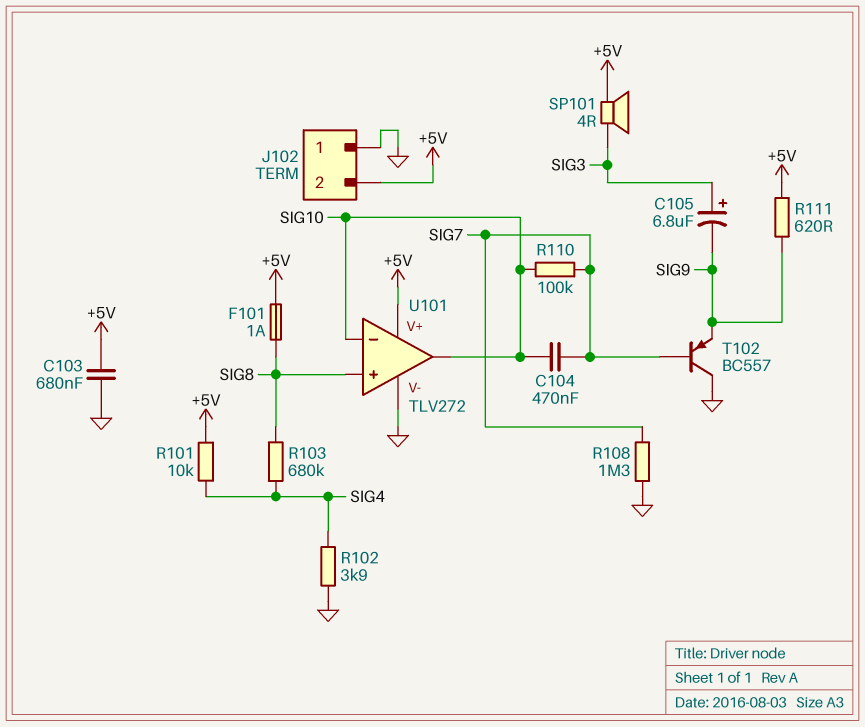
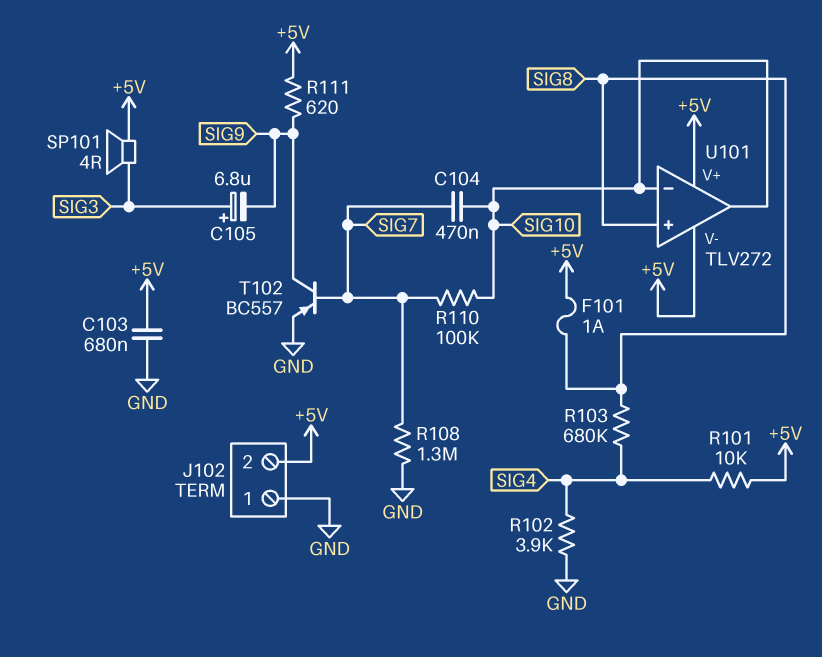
T102: PNP BC557 (B SIG7, C GND, E SIG9) -> PNP BC557 (B SIG7, C SIG9, E GND)
U101 pin V-: GND -> +5V

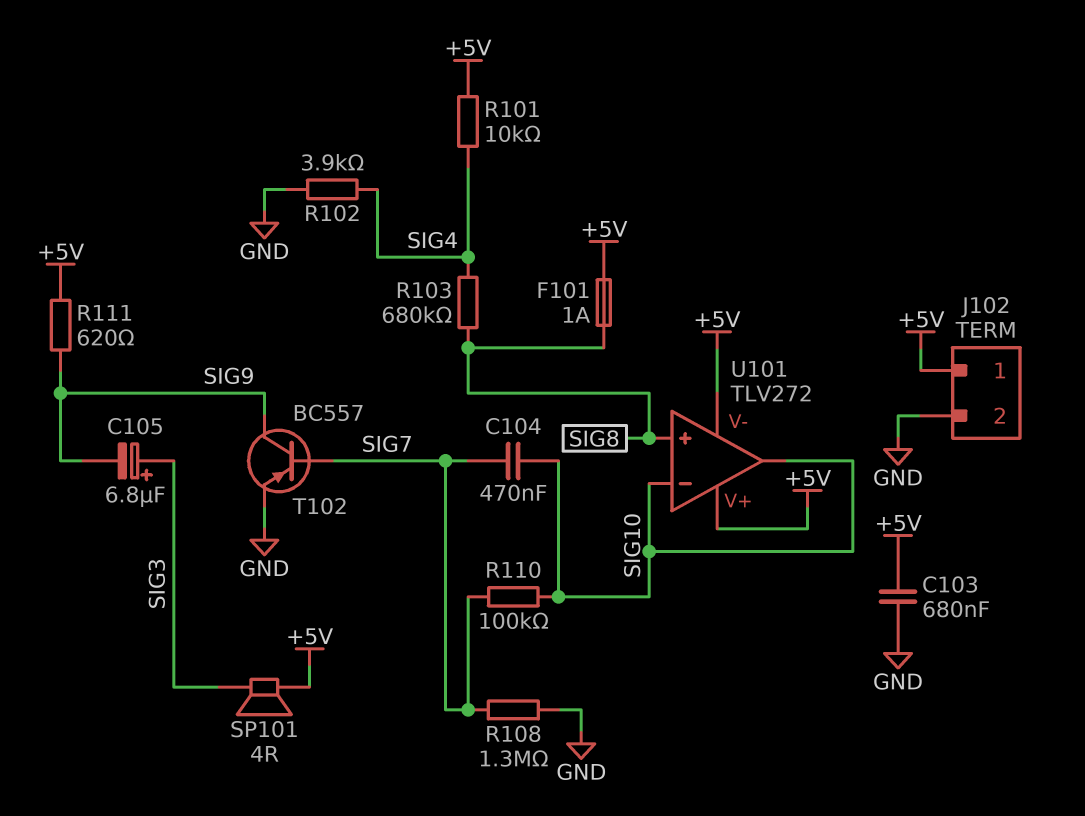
J102 pin 1: GND -> +5V
J102 pin 2: +5V -> GND

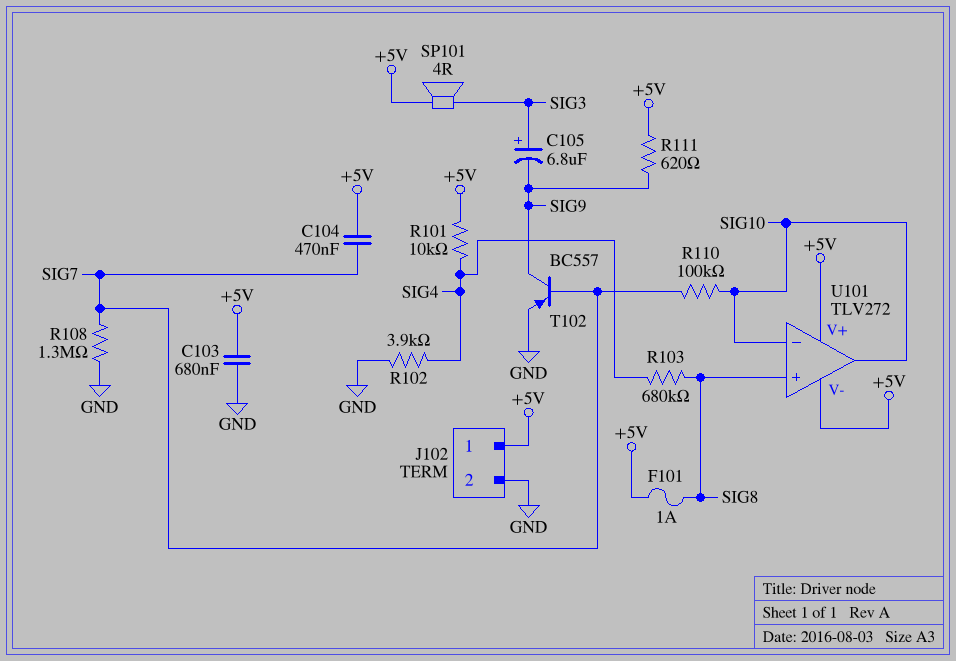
C104: 470nF (SIG7, SIG10) -> 470nF (+5V, SIG7)

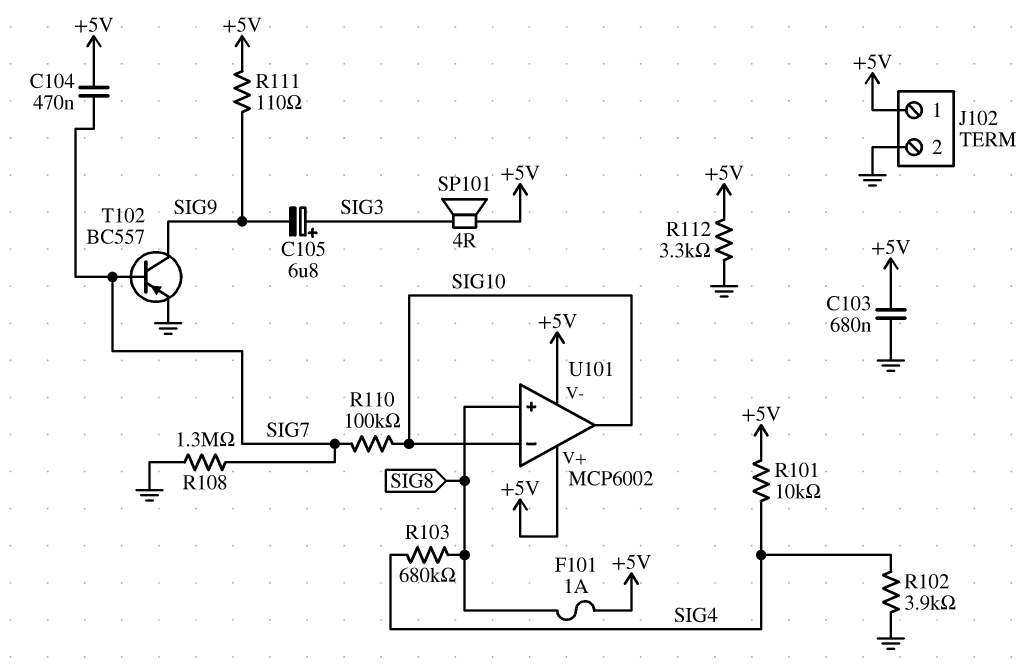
R111: 620 (+5V, SIG9) -> 110 (+5V, SIG9)
R112: none -> 3.3k (+5V, GND)
U101: TLV272 -> MCP6002

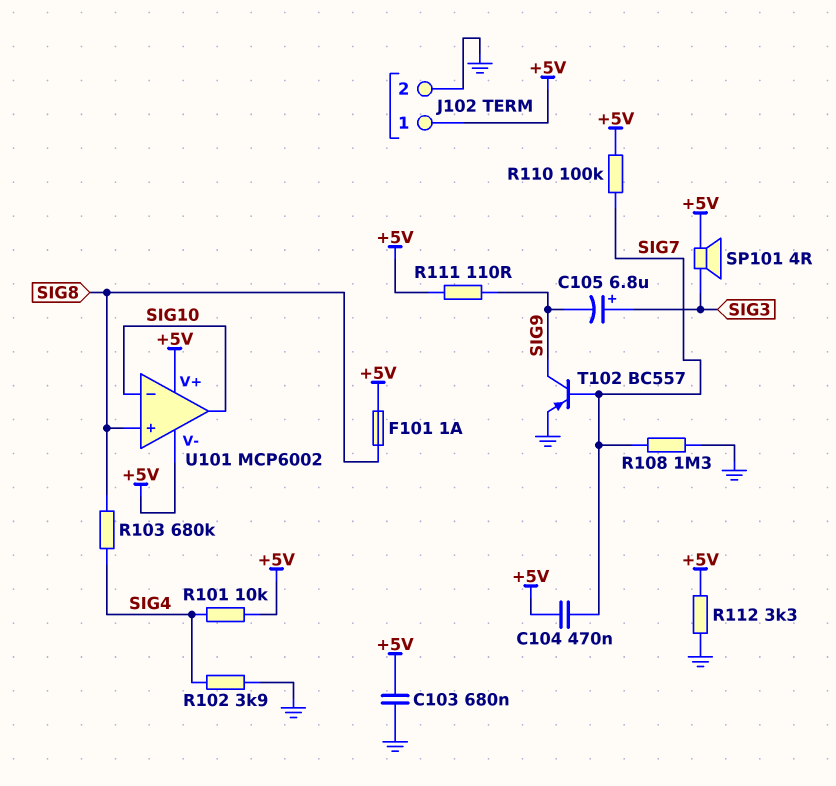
R110: 100k (SIG7, SIG10) -> 100k (+5V, SIG7)

